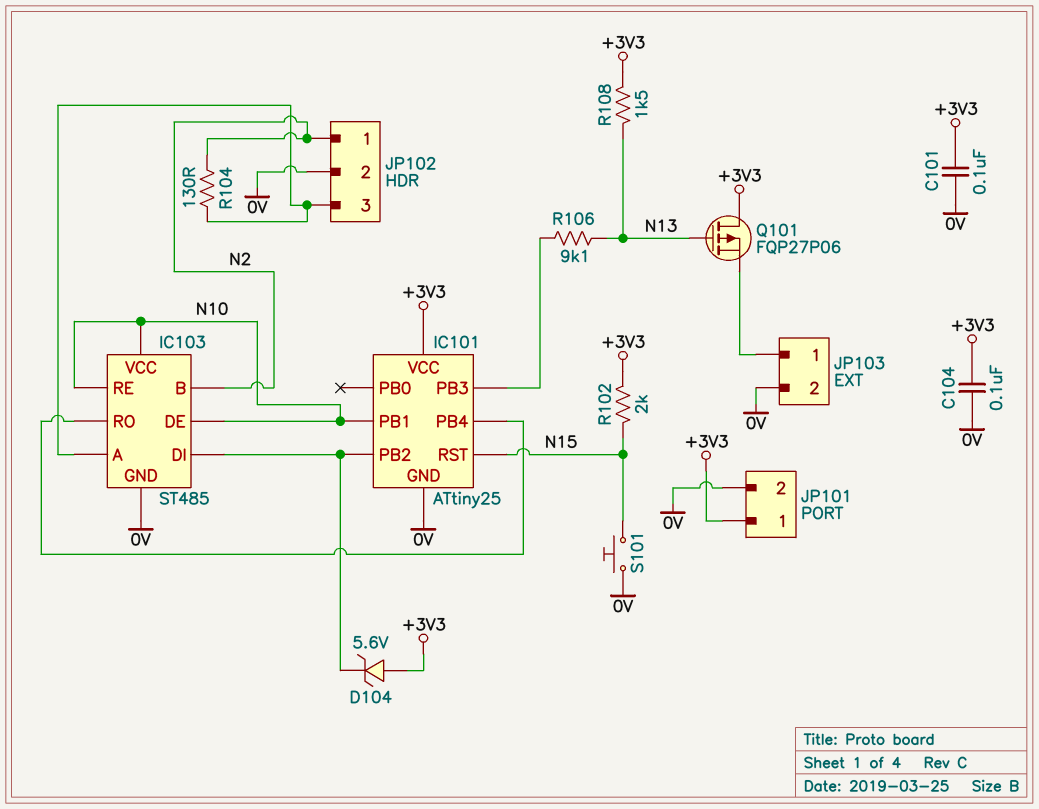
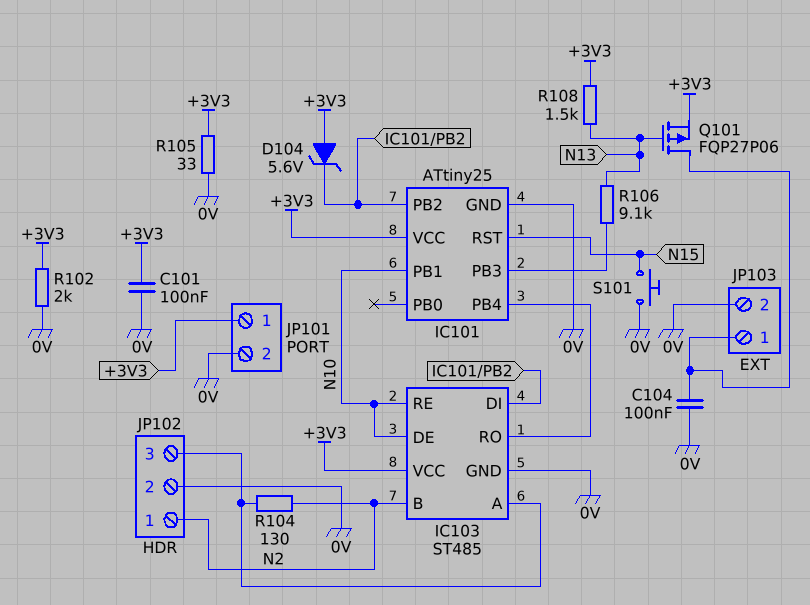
C104: 100nF (+3V3, 0V) -> 100nF (0V, JP103/1)
IC103 pin VCC: N10 -> +3V3
Q101: PMOS FQP27P06 (G N13, D +3V3, S JP103/1) -> PMOS FQP27P06 (G N13, D JP103/1, S +3V3)
R102: 2k (+3V3, N15) -> 2k (+3V3, 0V)
R105: none -> 33 (+3V3, 0V)

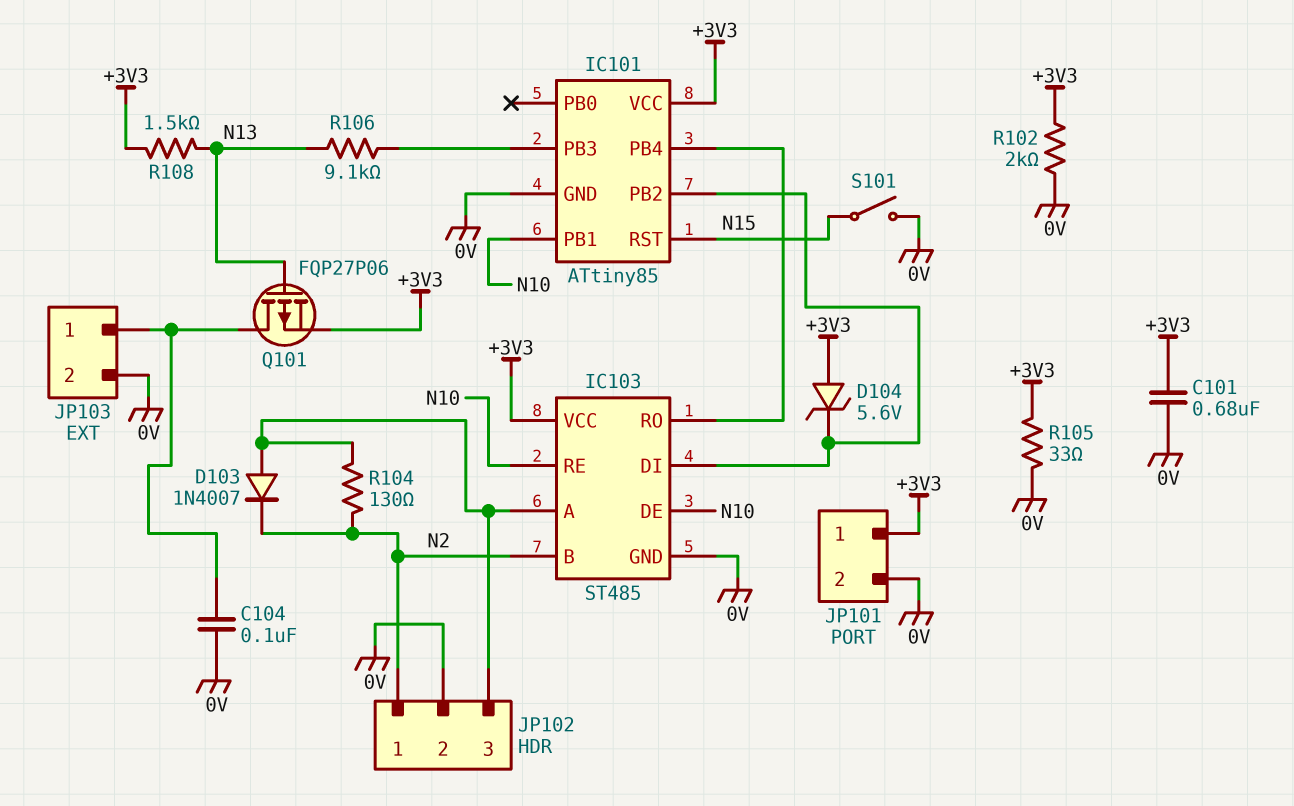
C101: 100nF (+3V3, 0V) -> 680nF (+3V3, 0V)
D103: none -> diode 1N4007 (A IC103/A, K N2)
IC101: ATtiny25 -> ATtiny85
S101: button (0V, N15) -> switch (0V, N15)

